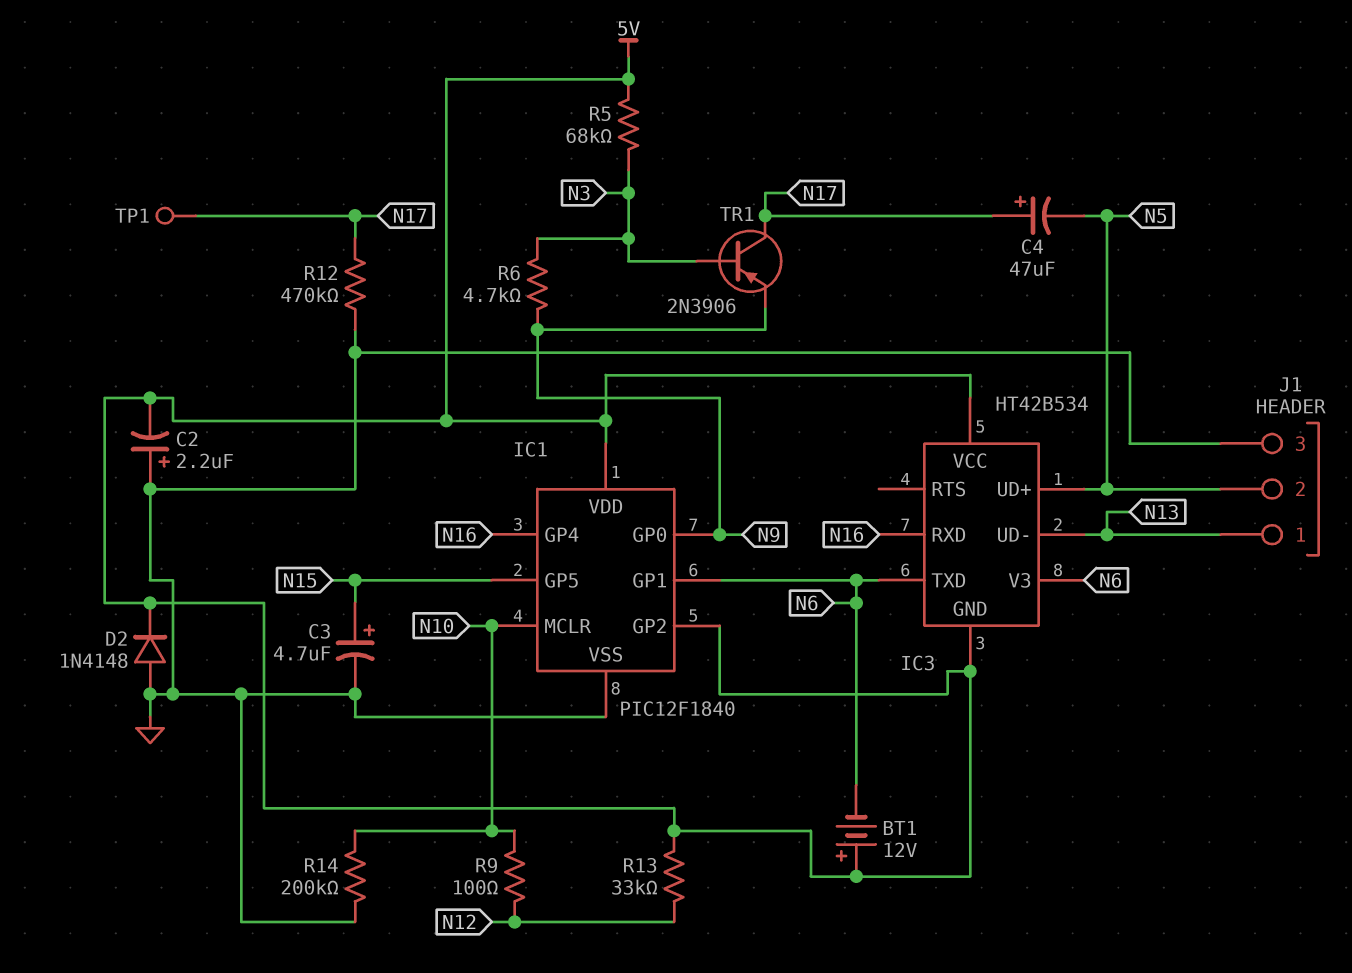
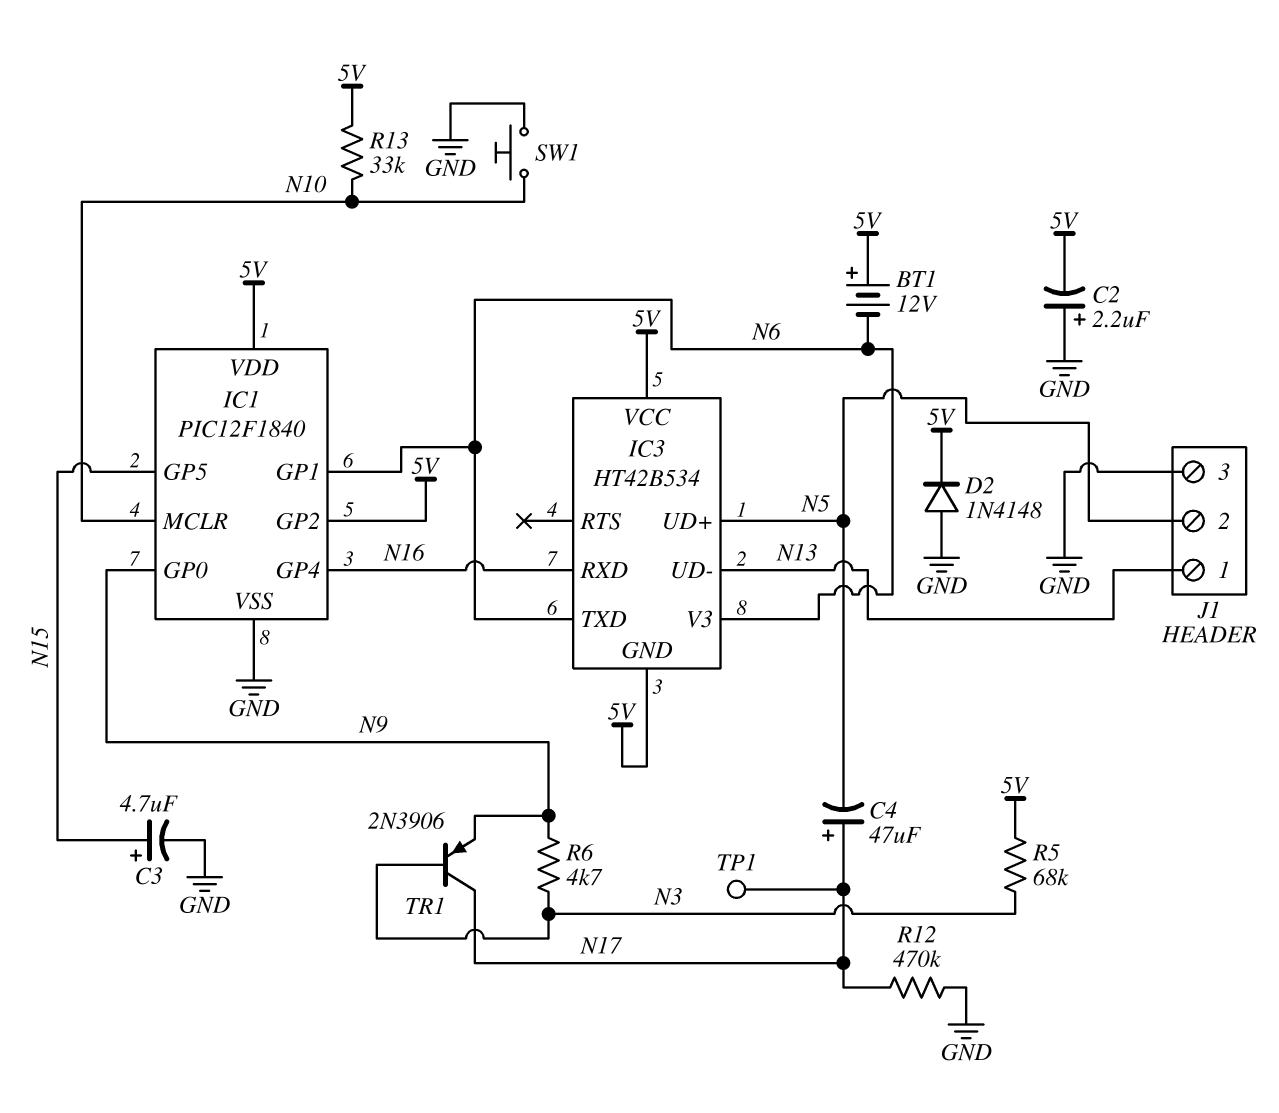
R9: 100 (N10, N12) -> none
R13: 33k (5V, N12) -> 33k (5V, N10)
R14: 200k (GND, N10) -> none
SW1: none -> button (GND, N10)

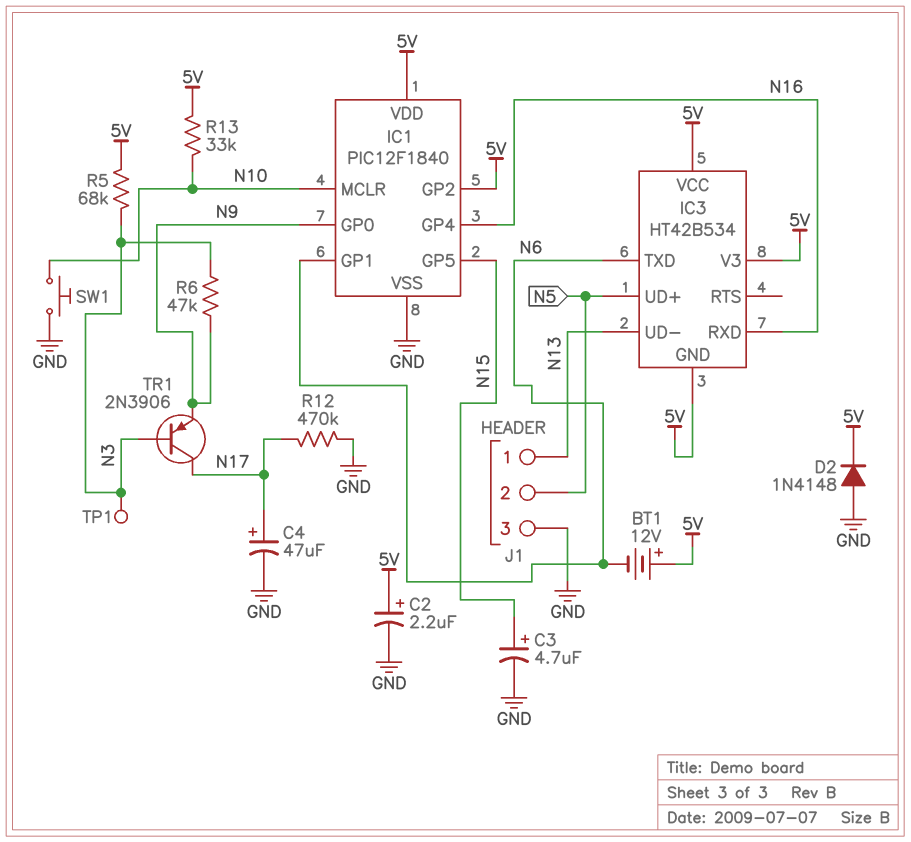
C2: 2.2uF (plus GND, minus 5V) -> 2.2uF (plus 5V, minus GND)
C4: 47uF (plus N17, minus N5) -> 47uF (plus N17, minus GND)
IC3 pin V3: N6 -> 5V
R6: 4.7k (N3, N9) -> 47k (N3, N9)
TP1: test point (N17) -> test point (N3)

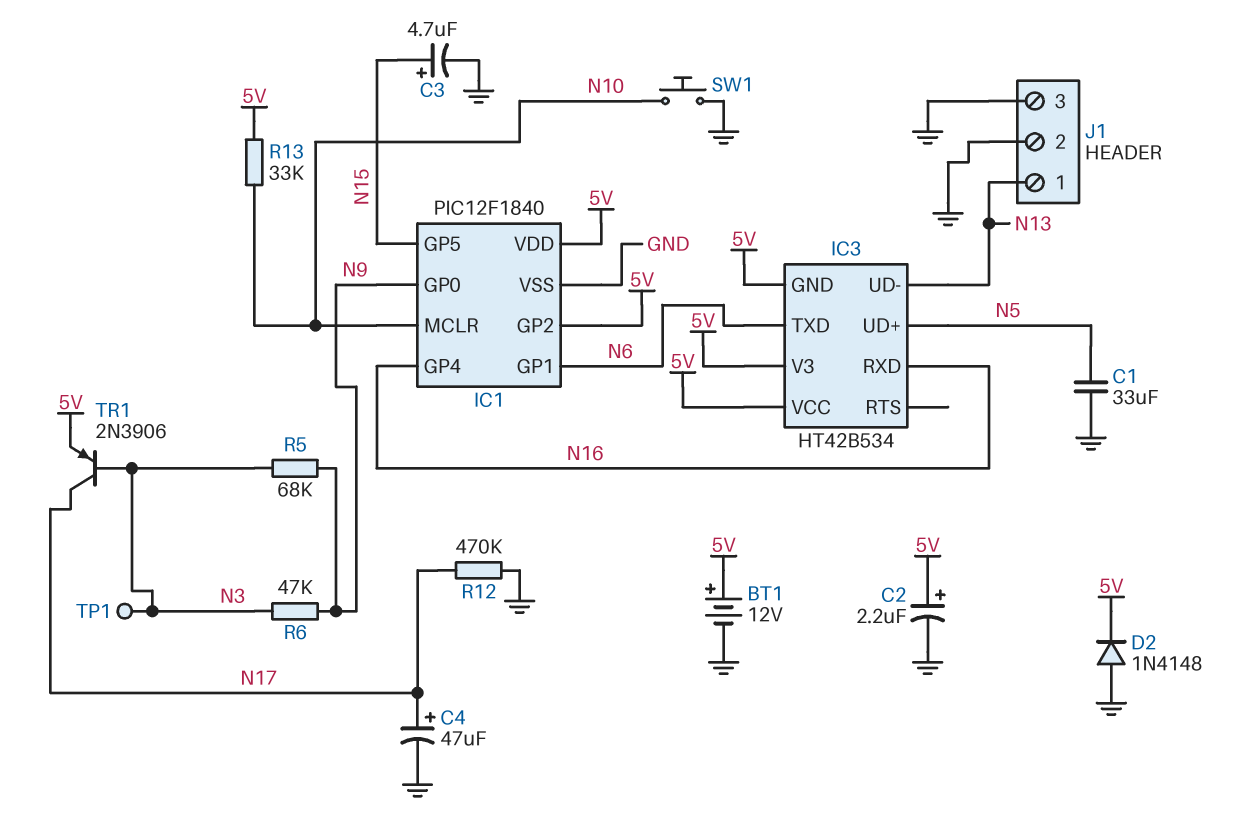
BT1: 12V (plus 5V, minus N6) -> 12V (plus 5V, minus GND)
C1: none -> 33uF (GND, N5)
J1 pin 2: N5 -> GND
R5: 68k (5V, N3) -> 68k (N3, N9)
TR1: PNP 2N3906 (B N3, C N17, E N9) -> PNP 2N3906 (B N3, C N17, E 5V)

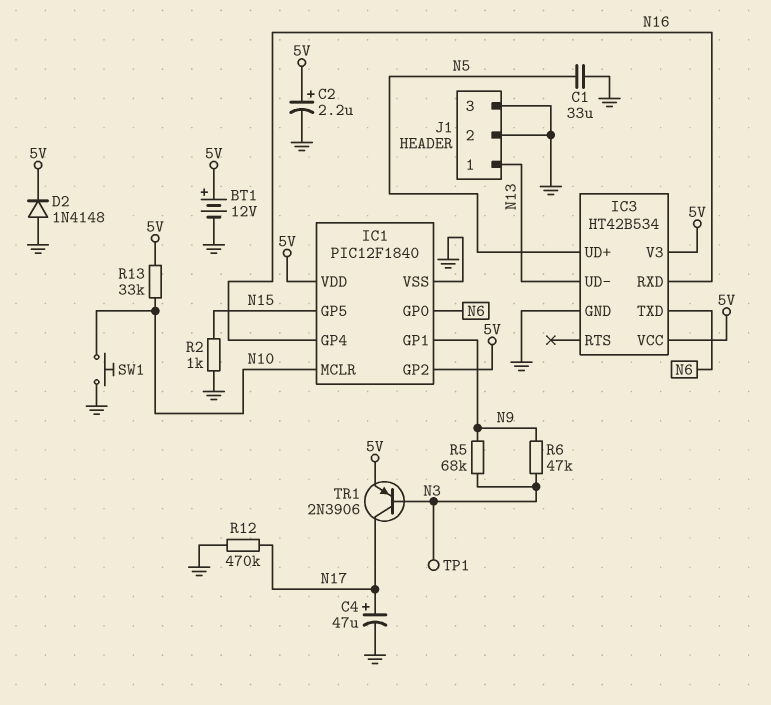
C3: 4.7uF (plus N15, minus GND) -> none
IC1 pin GP0: N9 -> N6
IC1 pin GP1: N6 -> N9
IC3 pin GND: 5V -> GND
R2: none -> 1k (GND, N15)

